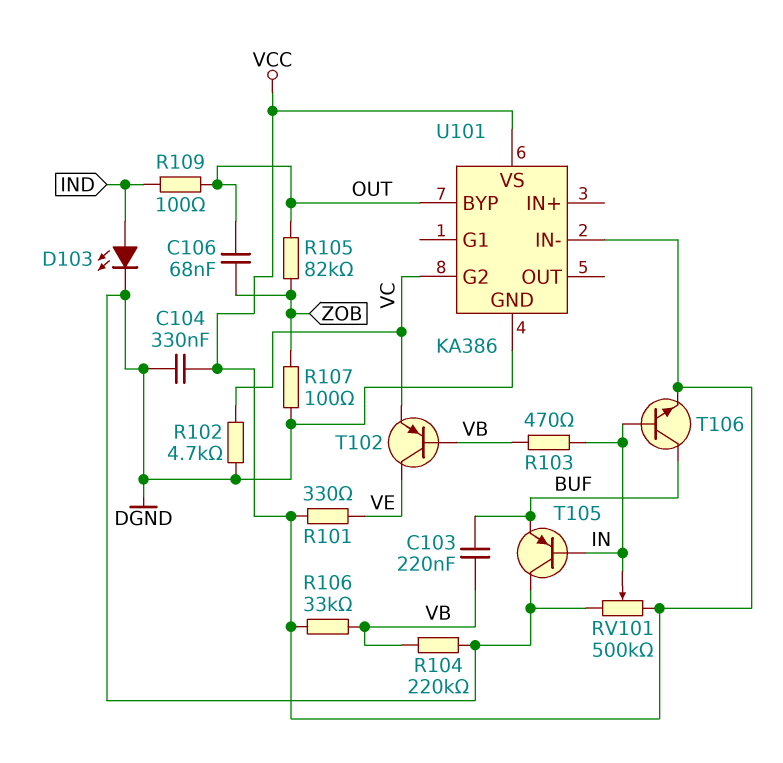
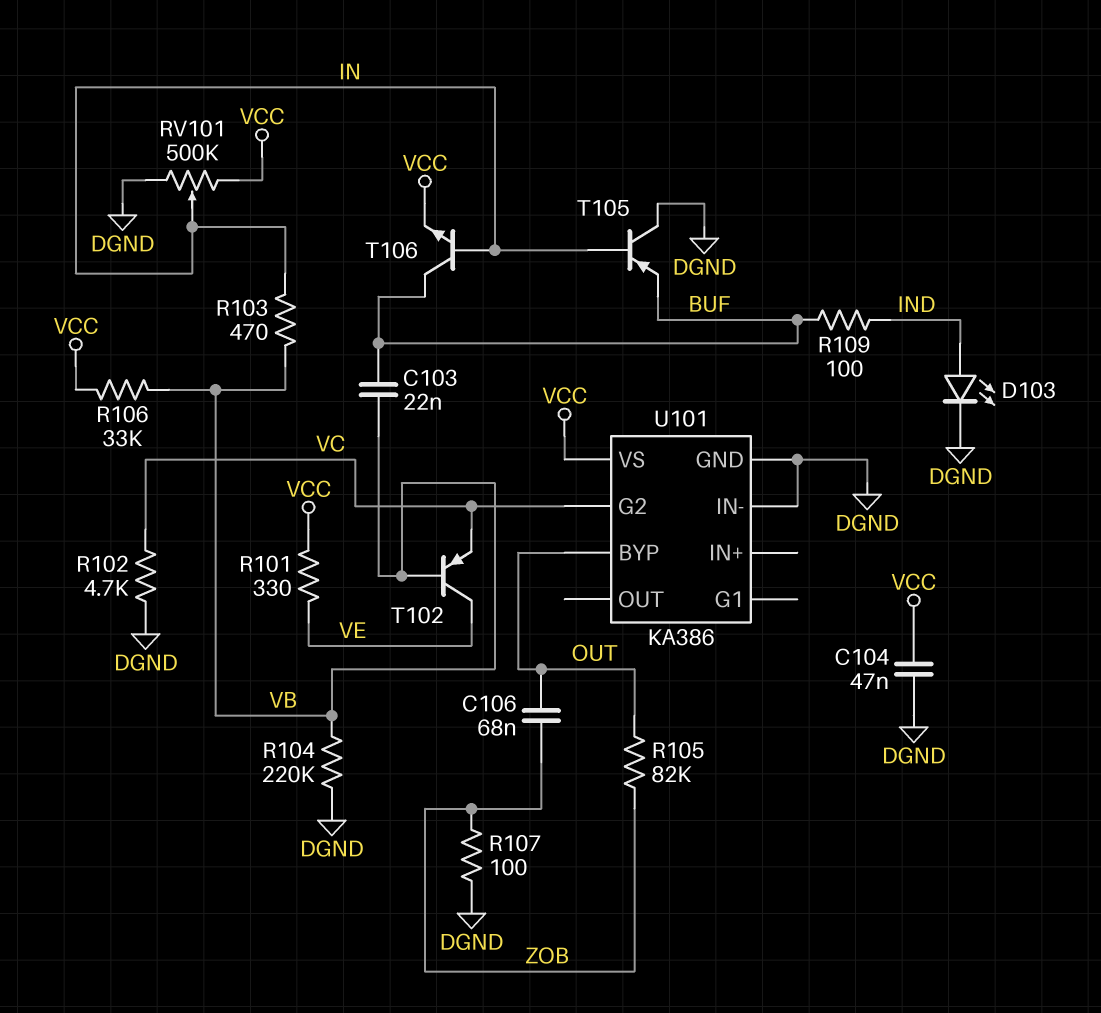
C103: 220nF (BUF, VB) -> 22nF (BUF, VB)
C104: 330nF (DGND, VCC) -> 47nF (DGND, VCC)
R109: 100 (IND, OUT) -> 100 (BUF, IND)
U101 pin IN-: VCC -> DGND

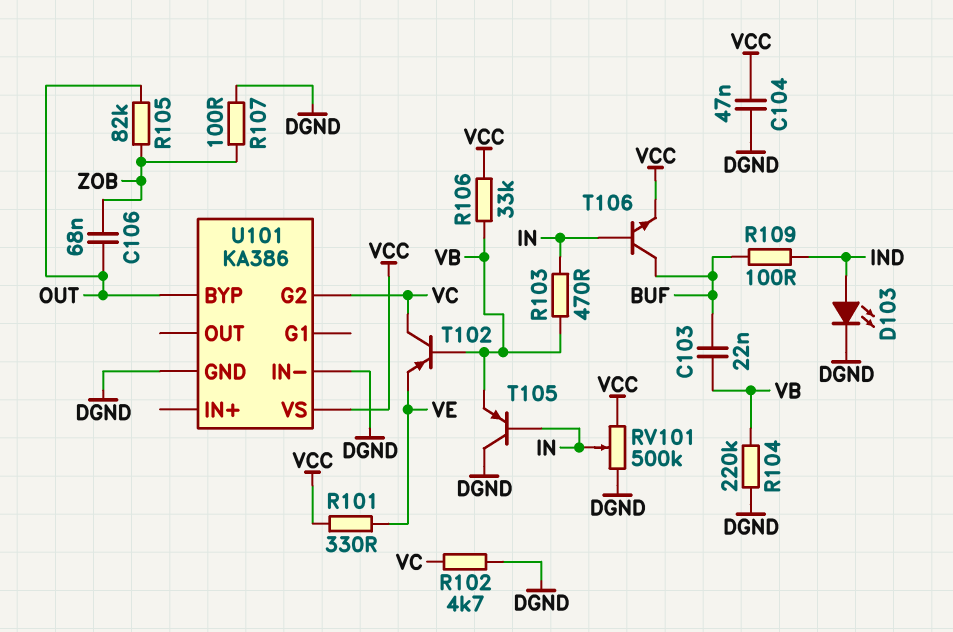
T102: PNP (B VB, C VE, E VC) -> PNP (B VB, C VC, E VE)
T105: PNP (B IN, C DGND, E BUF) -> PNP (B IN, C DGND, E VB)

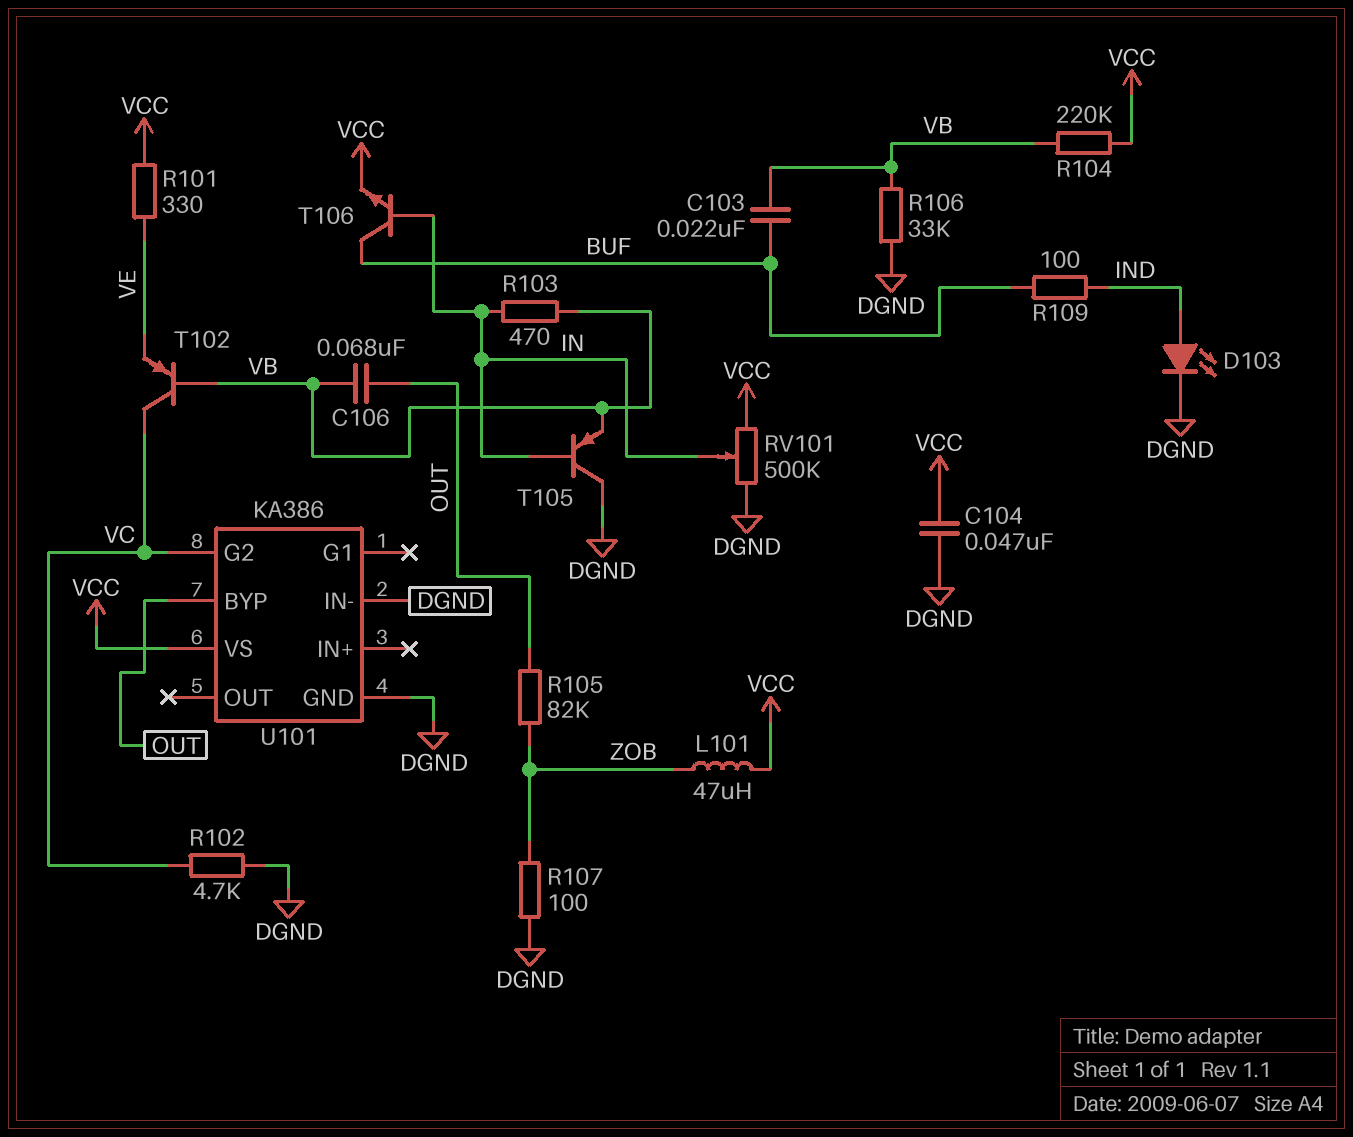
C106: 68nF (OUT, ZOB) -> 68nF (OUT, VB)
L101: none -> 47uH (VCC, ZOB)
R104: 220k (DGND, VB) -> 220k (VB, VCC)
R106: 33k (VB, VCC) -> 33k (DGND, VB)

